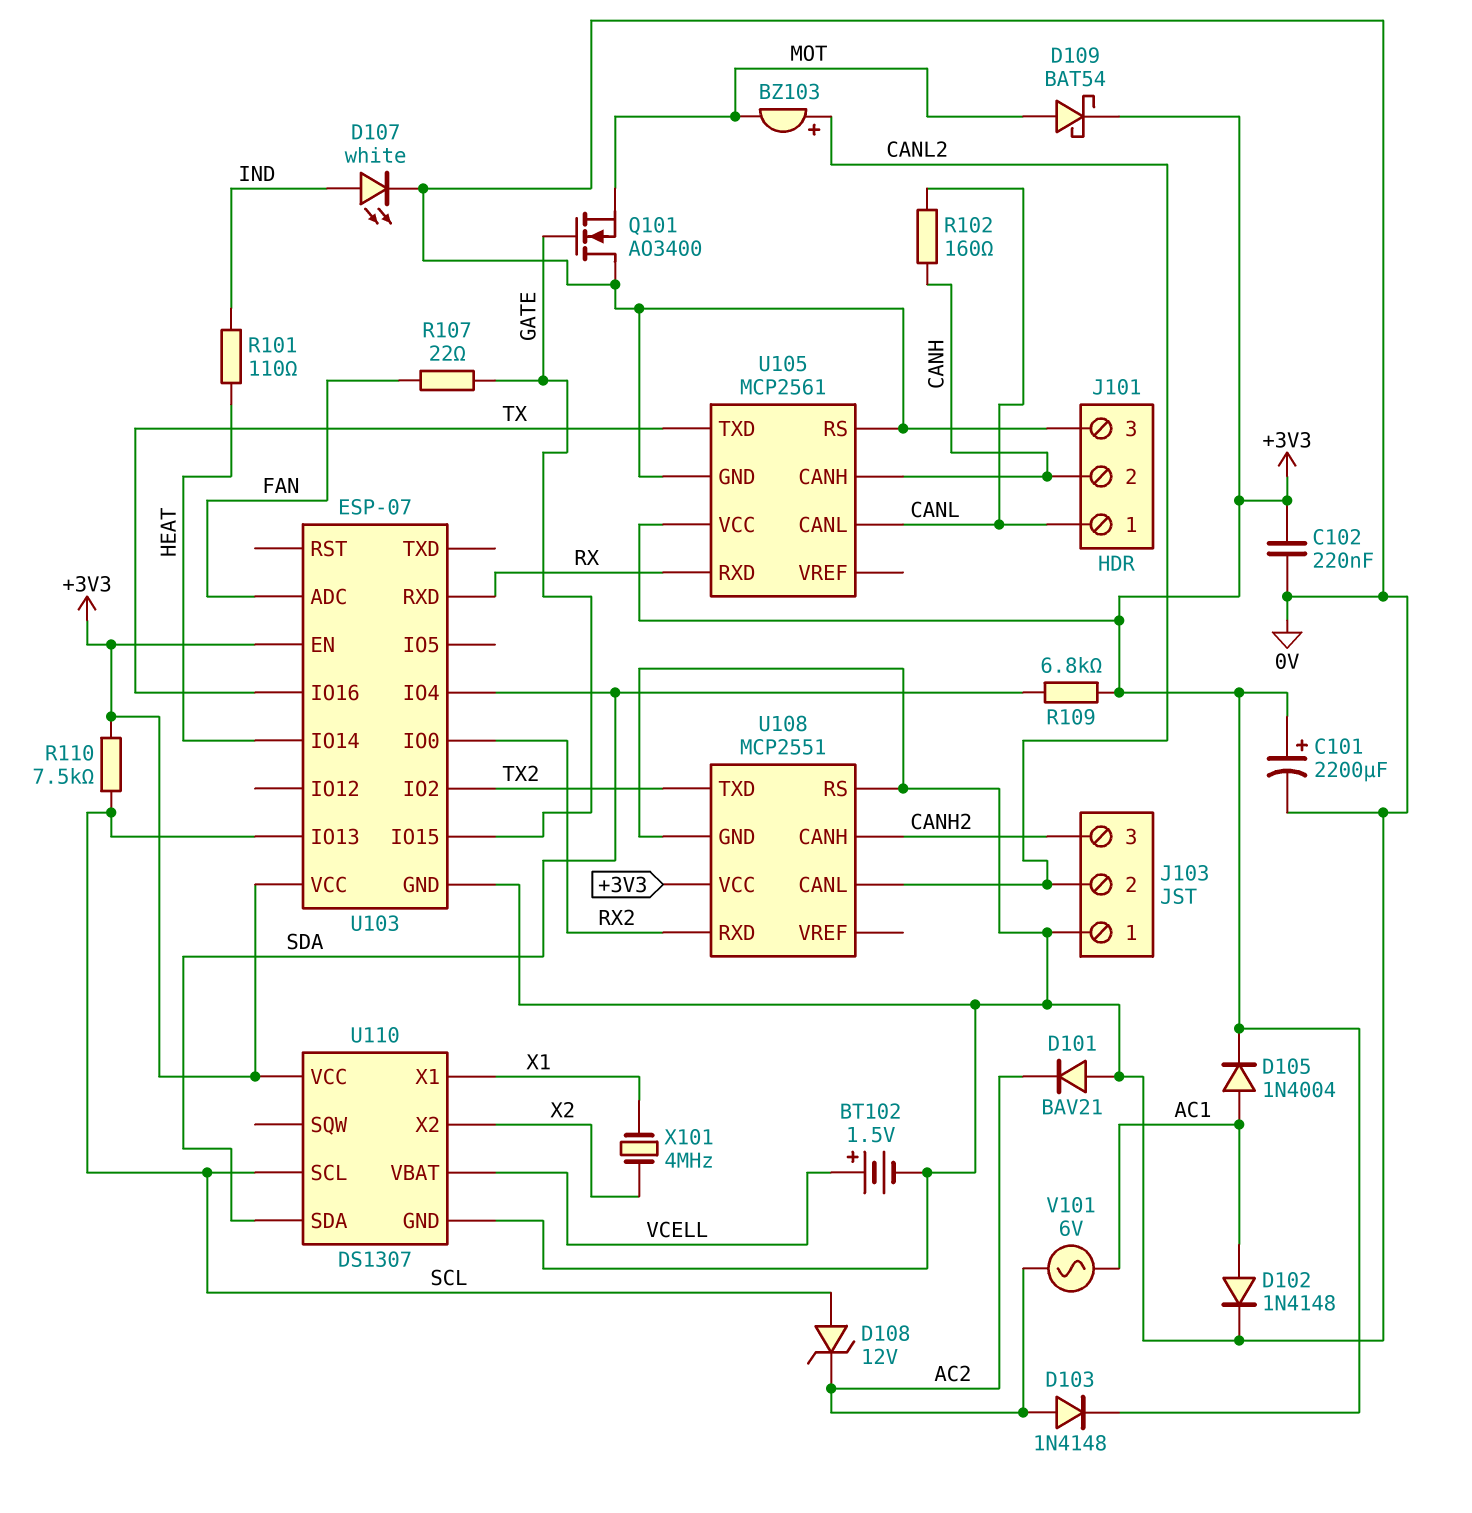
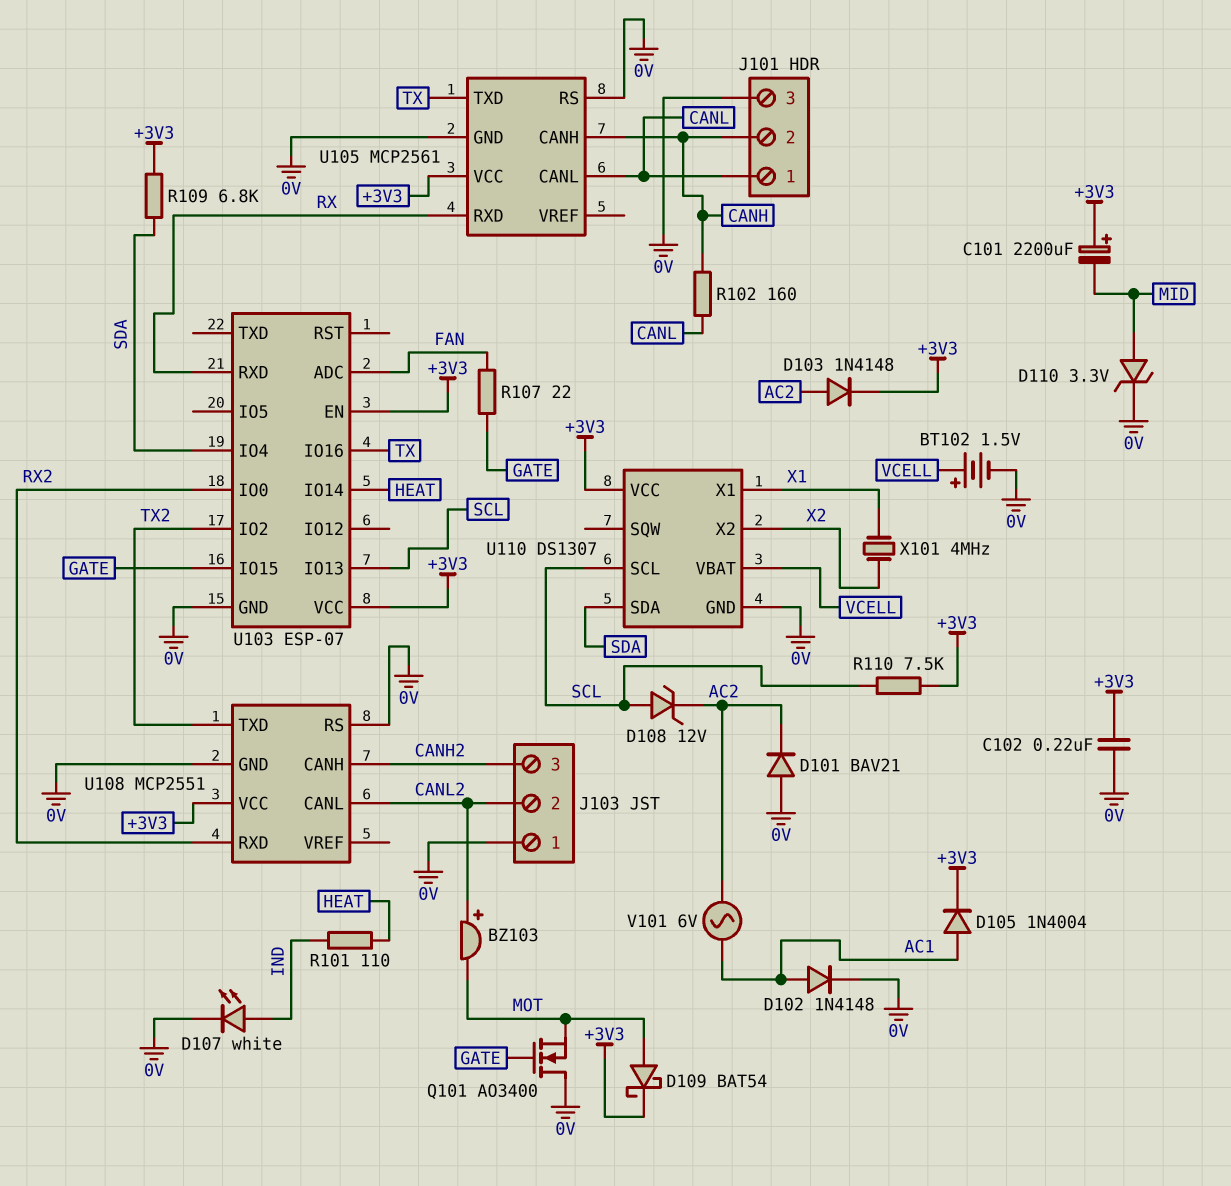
C101: 2200uF (plus +3V3, minus 0V) -> 2200uF (plus +3V3, minus MID)
D110: none -> zener 3.3V (A MID, K 0V)

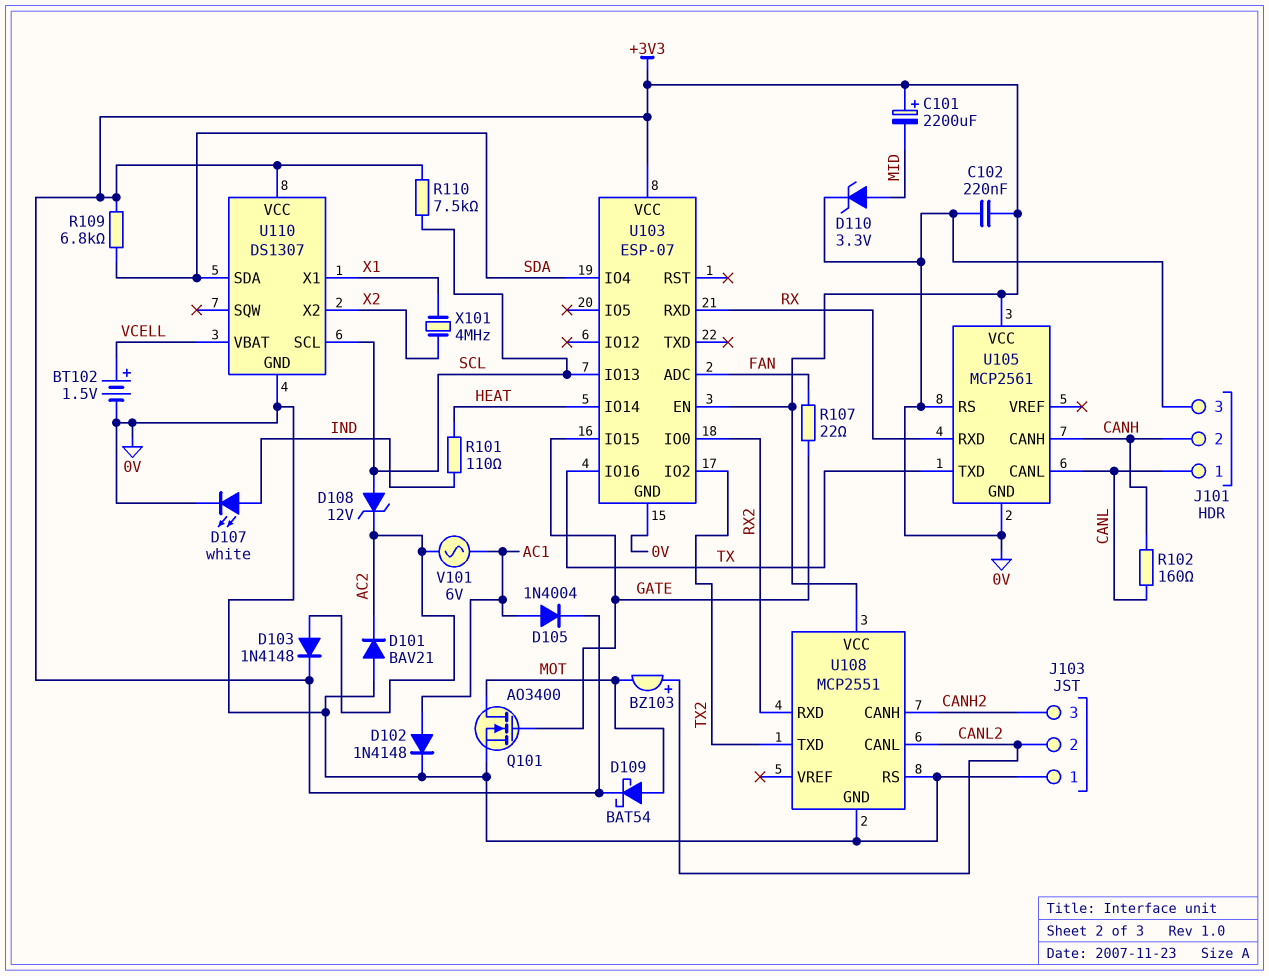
Q101: NMOS AO3400 (G GATE, D 0V, S MOT) -> NMOS AO3400 (G GATE, D MOT, S 0V)

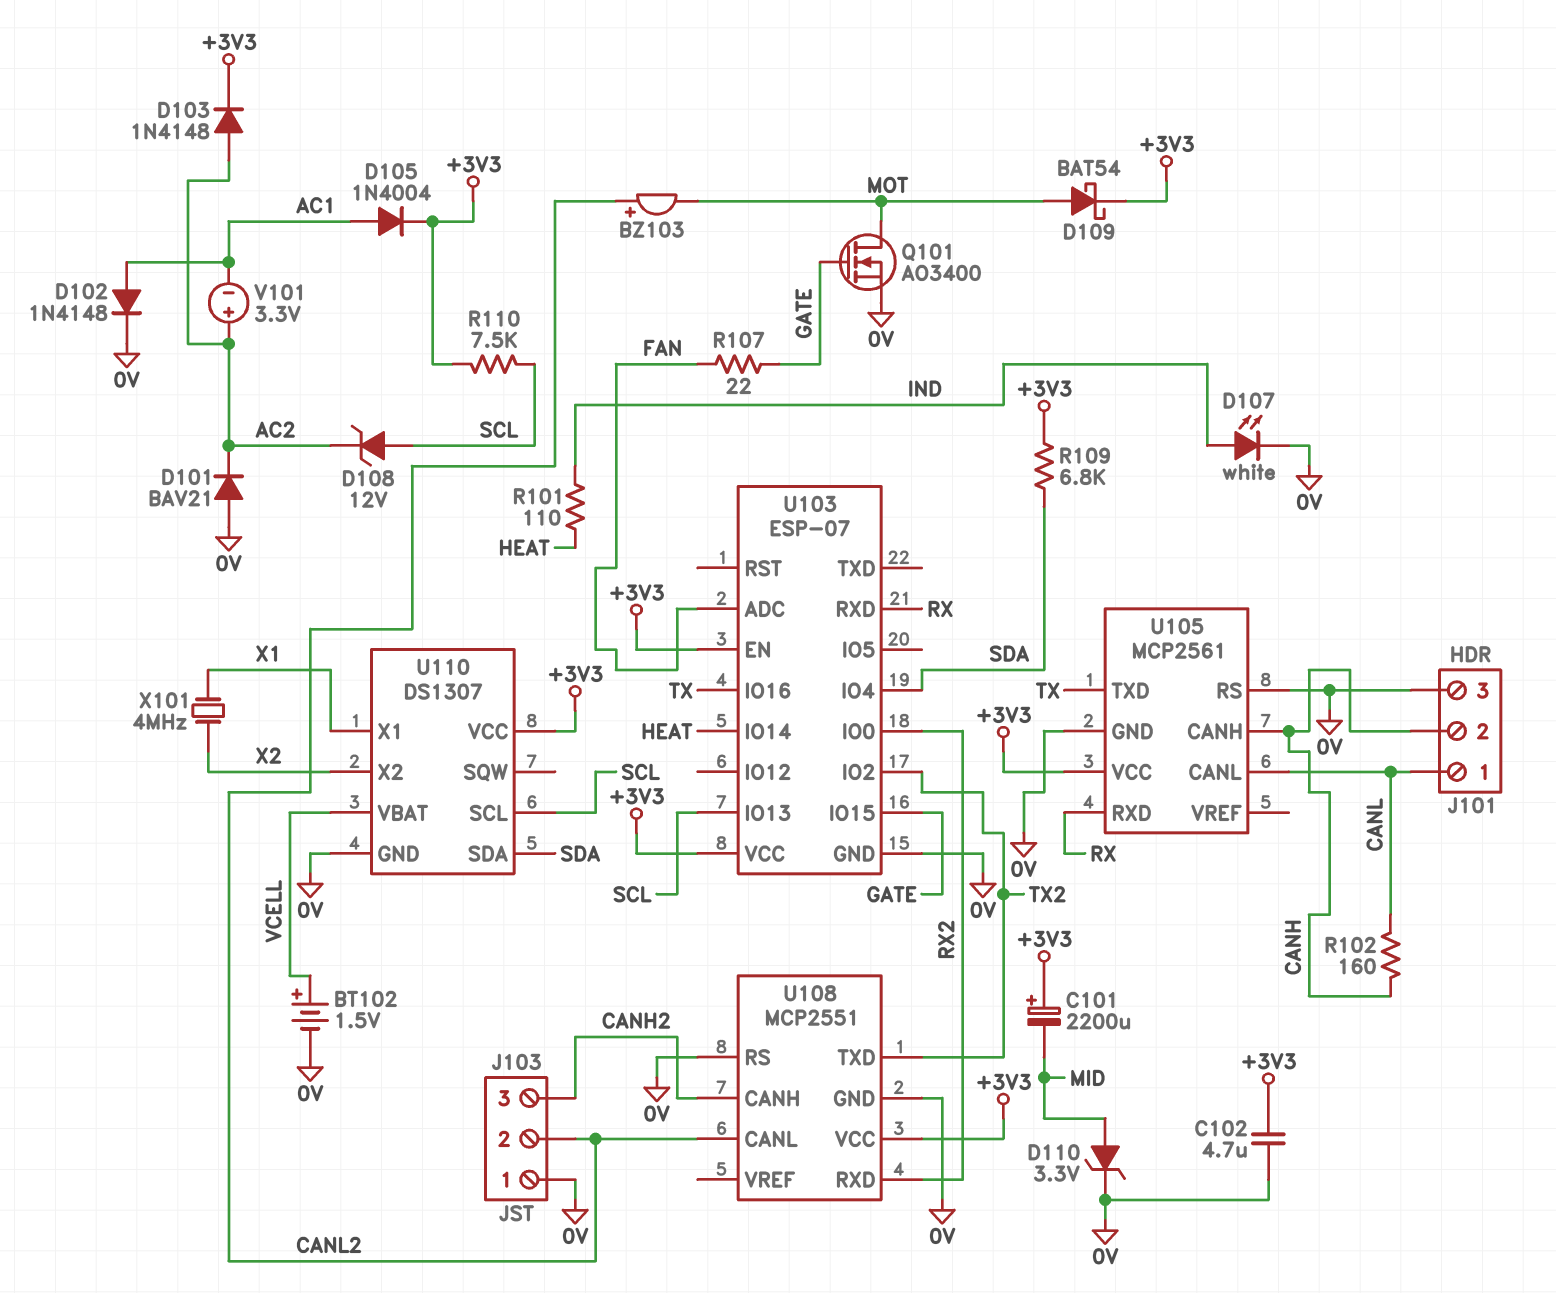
C102: 220nF (+3V3, 0V) -> 4.7uF (+3V3, 0V)
V101: AC 6V (AC1, AC2) -> 3.3V (plus AC2, minus AC1)

